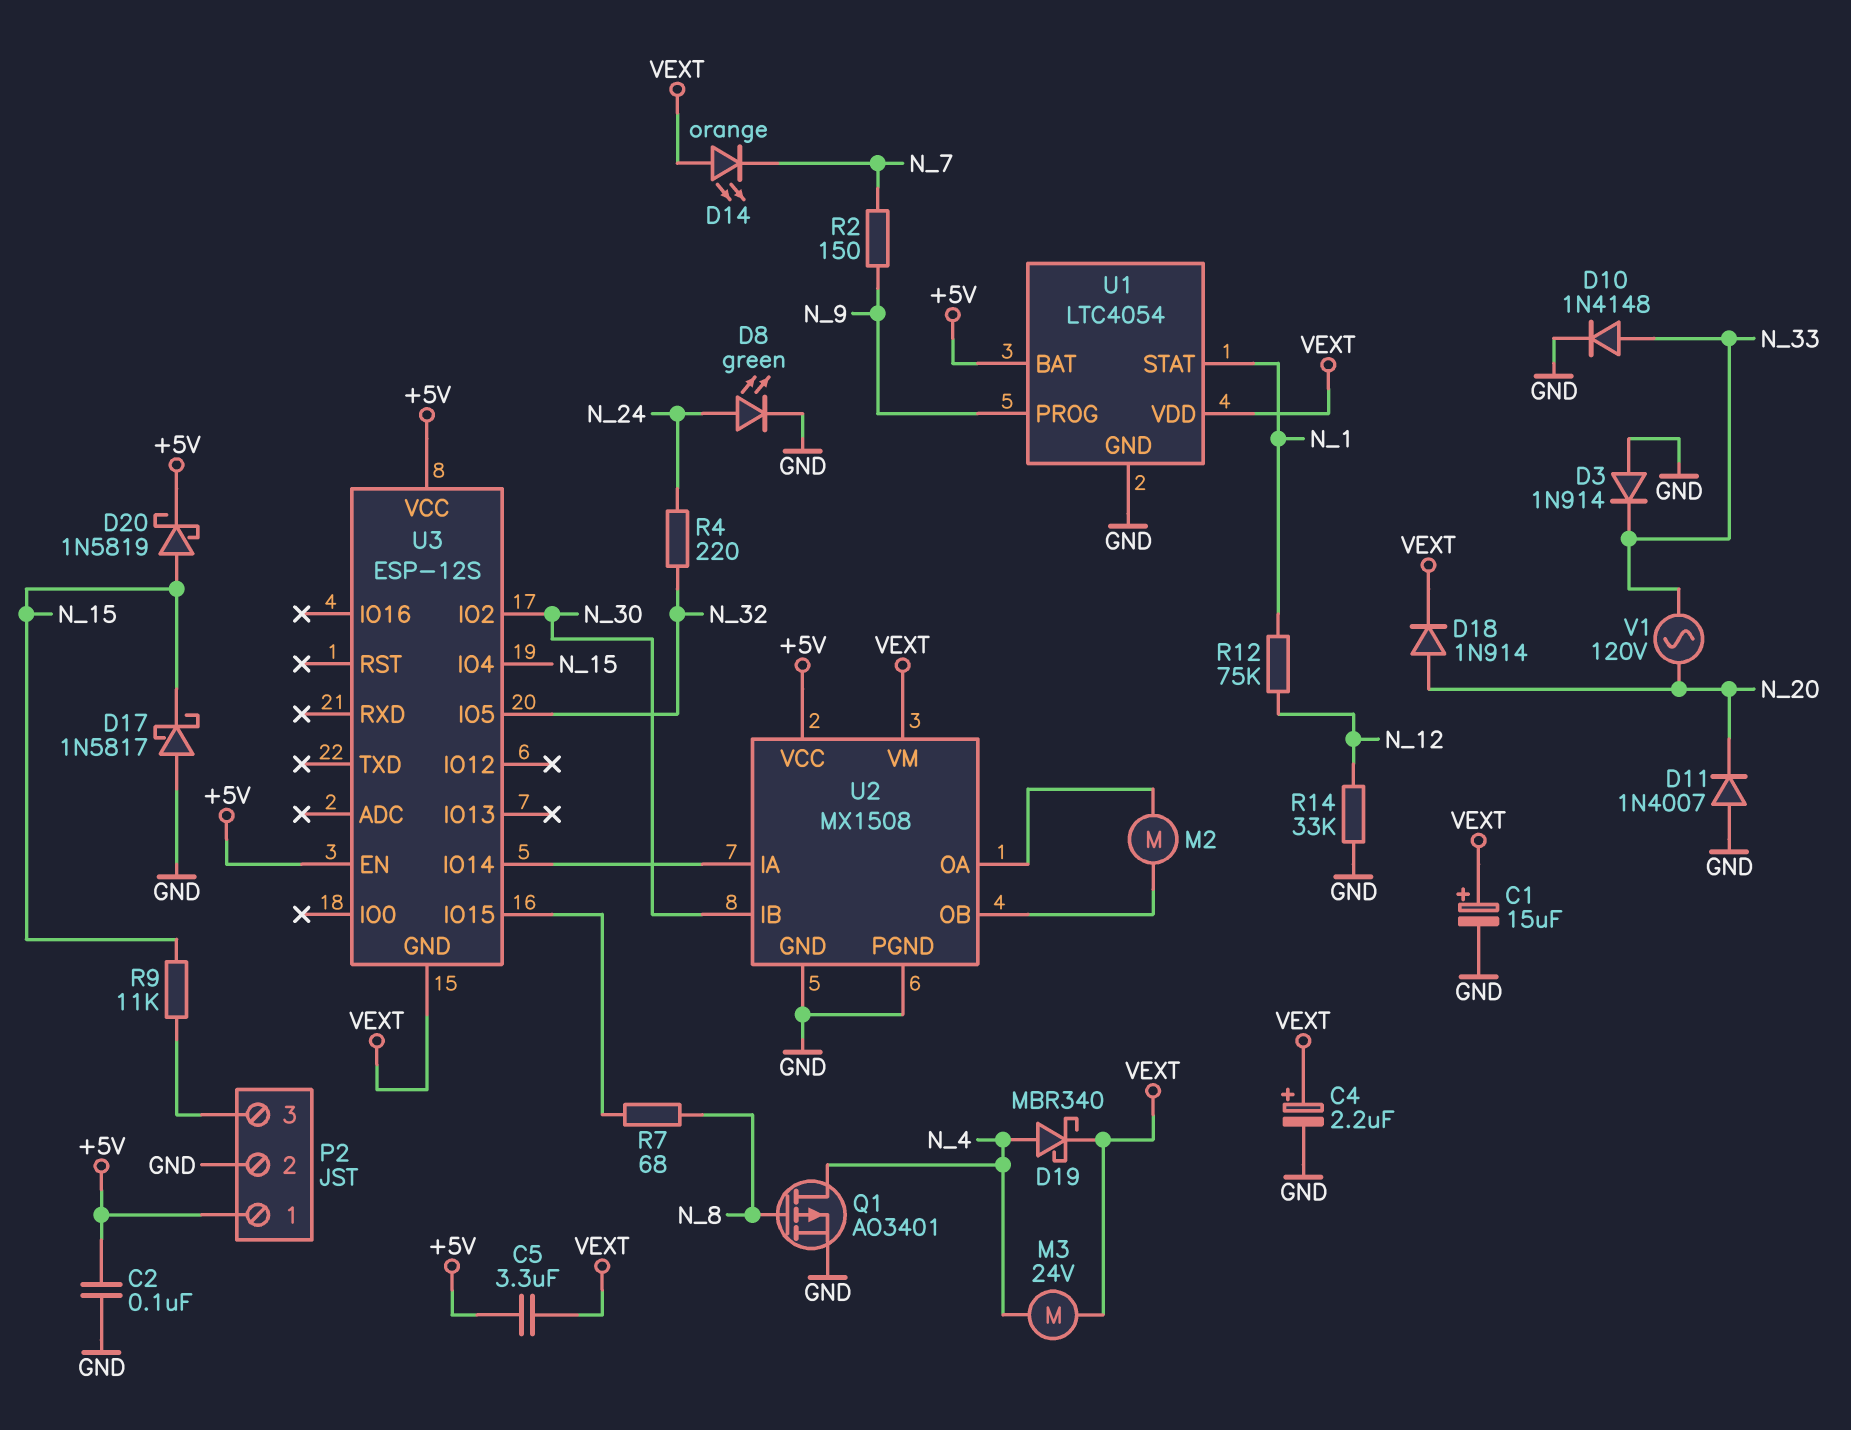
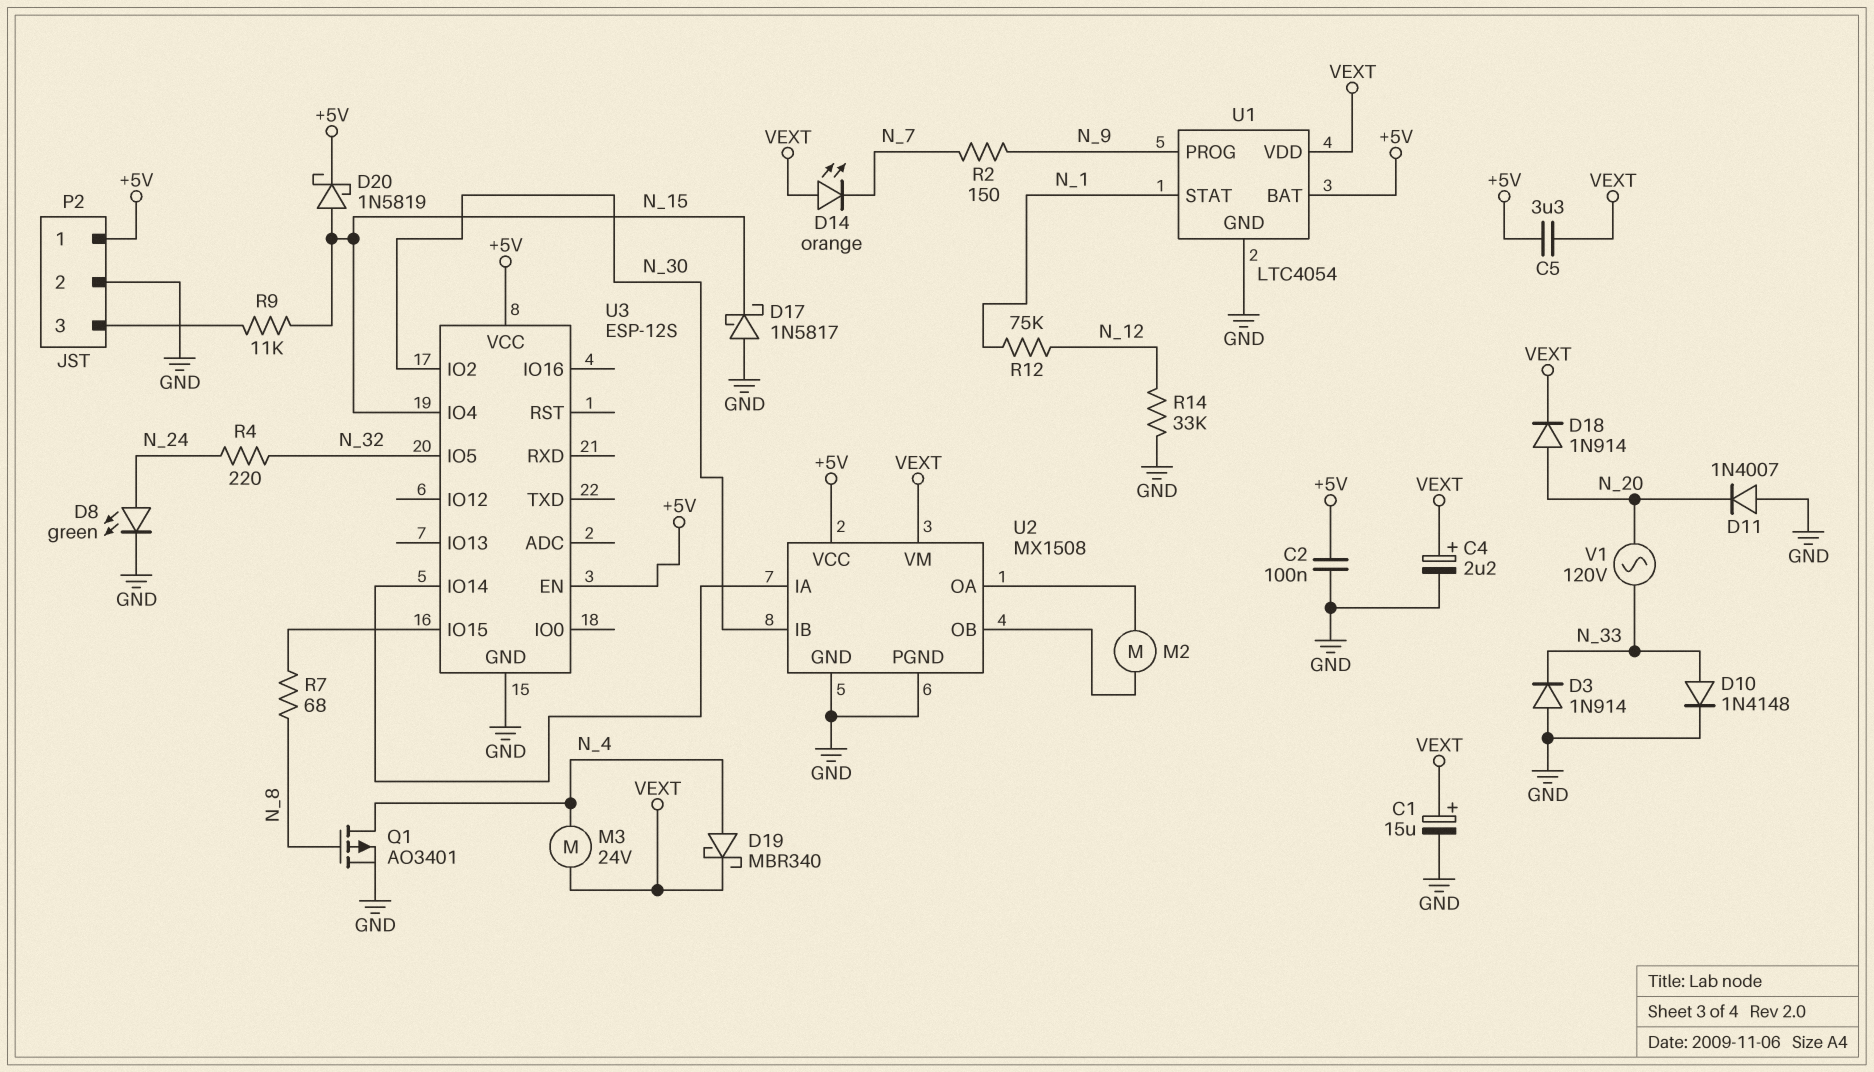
U3 pin GND: VEXT -> GND

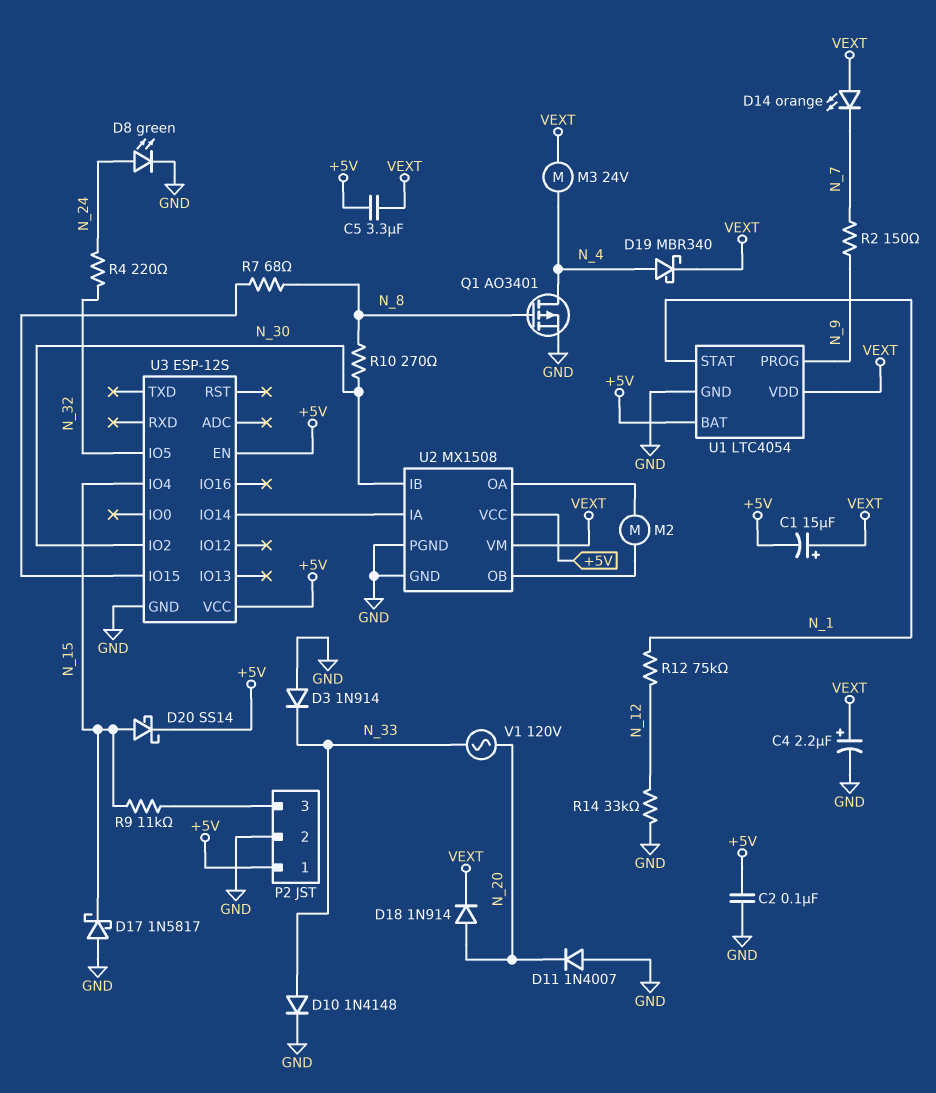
C1: 15uF (plus VEXT, minus GND) -> 15uF (plus VEXT, minus +5V)
D20: schottky 1N5819 (A N_15, K +5V) -> schottky SS14 (A N_15, K +5V)
R10: none -> 270 (N_8, N_30)

